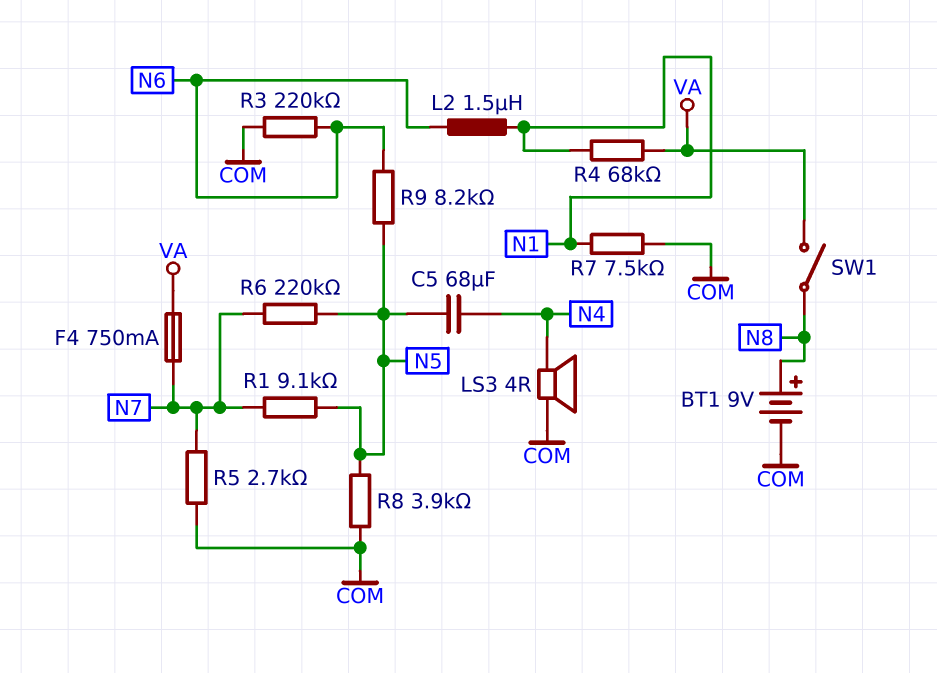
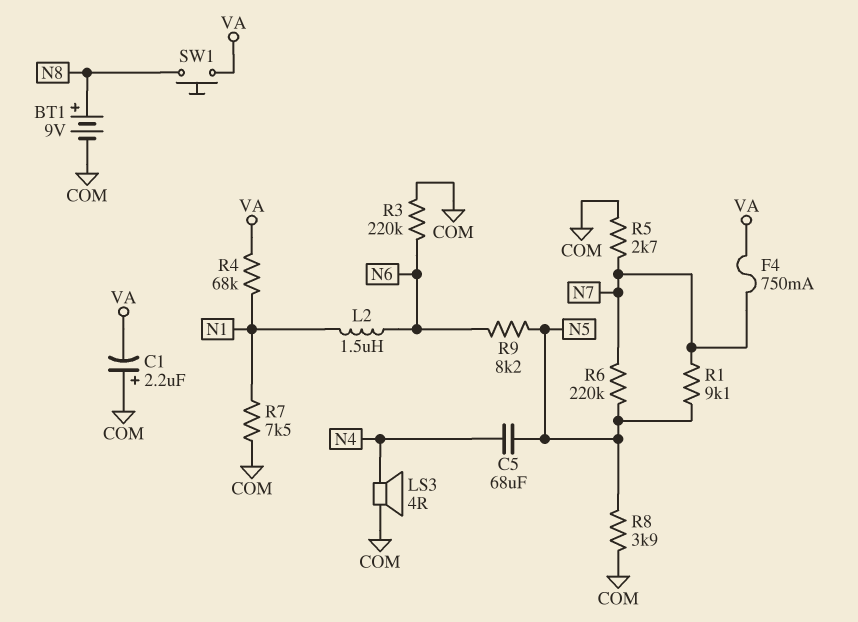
C1: none -> 2.2uF (plus COM, minus VA)
SW1: switch (N8, VA) -> button (N8, VA)

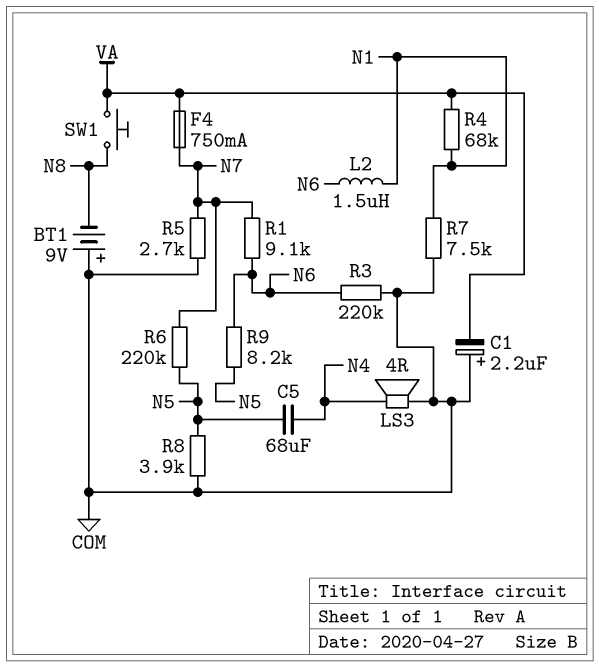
BT1: 9V (plus N8, minus COM) -> 9V (plus COM, minus N8)
R1: 9.1k (N5, N7) -> 9.1k (N6, N7)

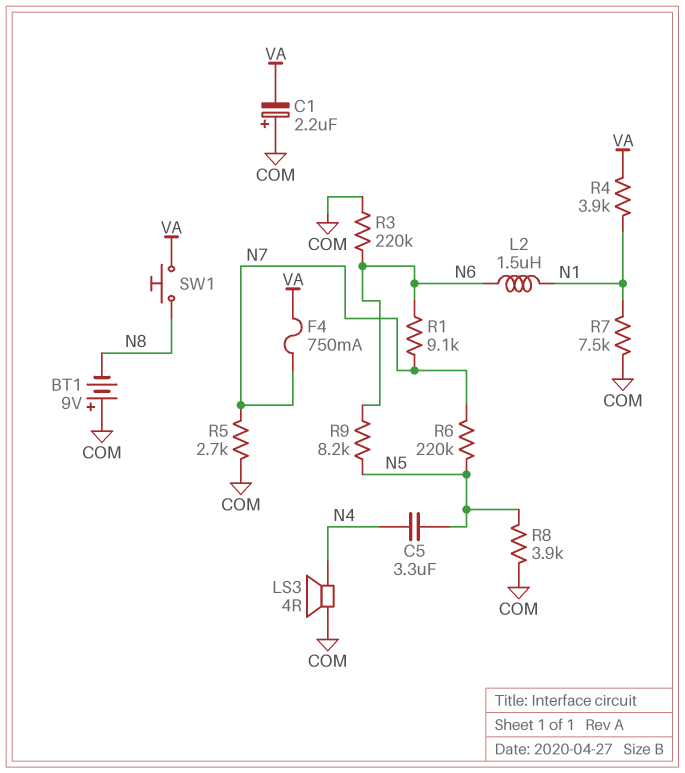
C5: 68uF (N4, N5) -> 3.3uF (N4, N5)
R4: 68k (N1, VA) -> 3.9k (N1, VA)

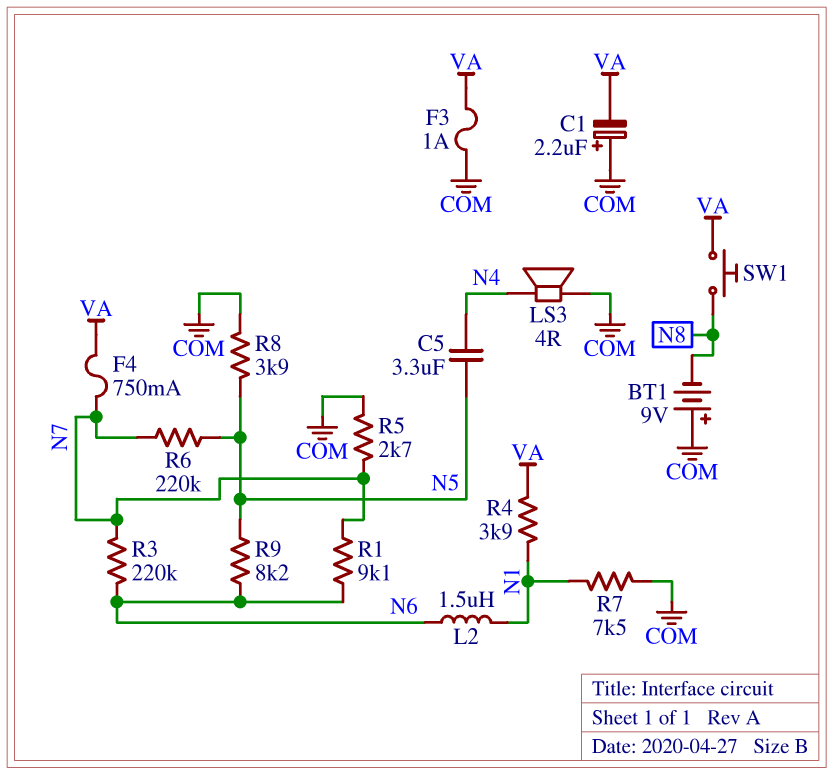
F3: none -> 1A (COM, VA)
R3: 220k (COM, N6) -> 220k (N6, N7)

